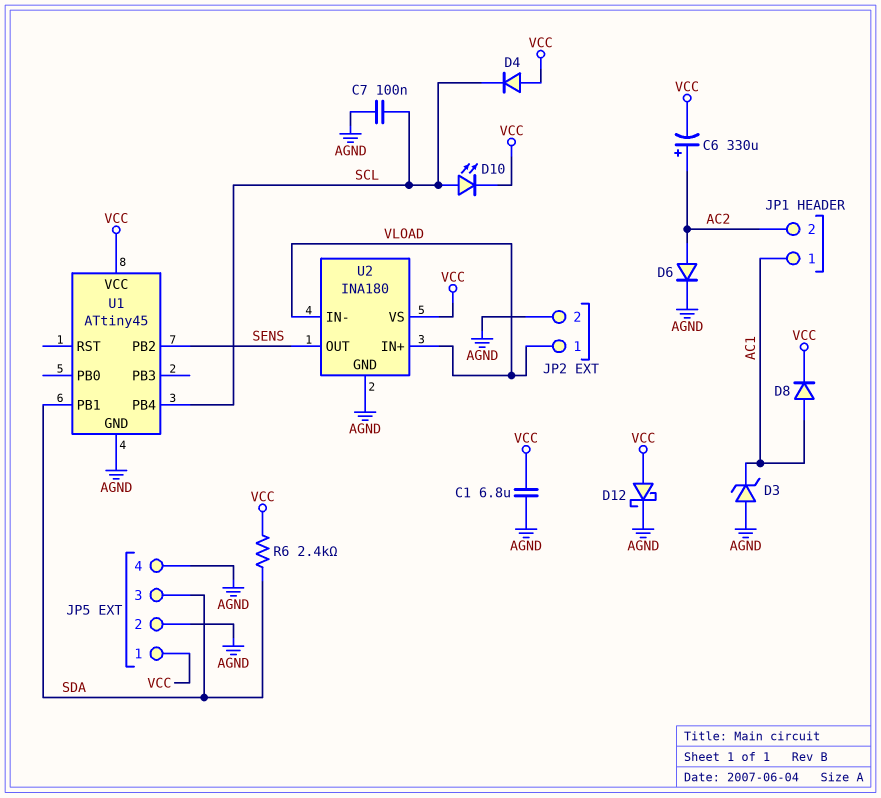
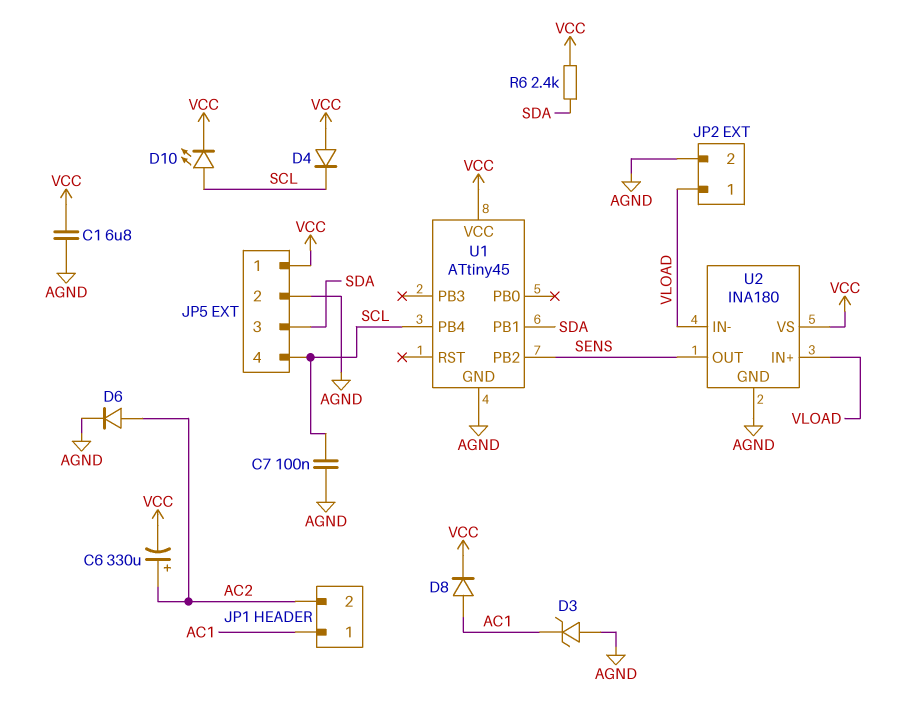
D12: schottky (A VCC, K AGND) -> none
JP5 pin 4: AGND -> SCL

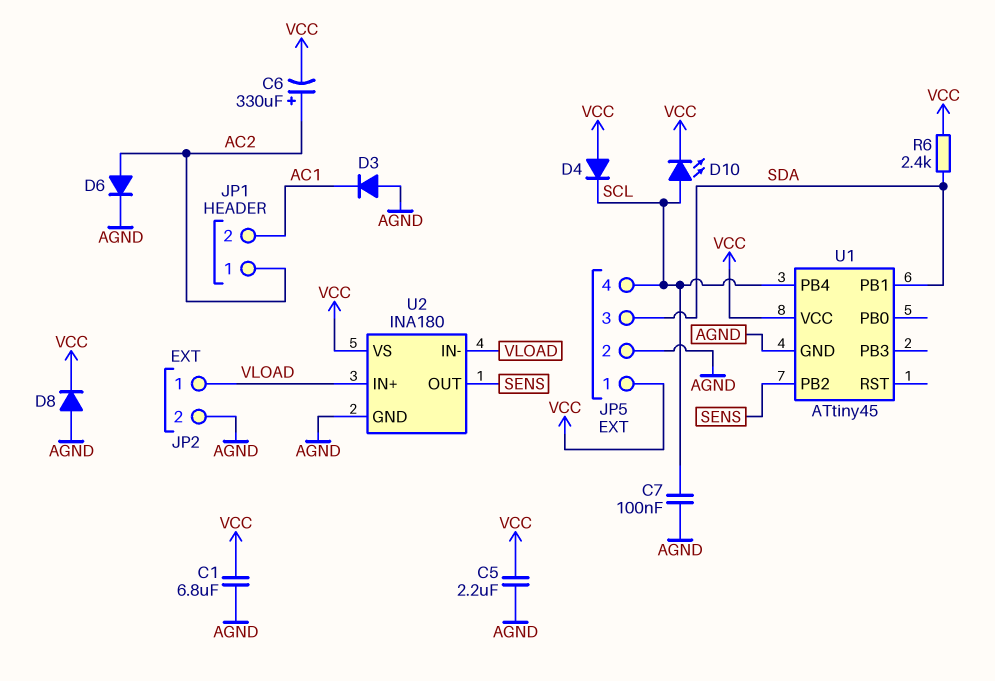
C5: none -> 2.2uF (AGND, VCC)
D3: zener (A AGND, K AC1) -> diode (A AGND, K AC1)
D8: diode (A AC1, K VCC) -> diode (A AGND, K VCC)
JP1 pin 1: AC1 -> AC2
JP1 pin 2: AC2 -> AC1

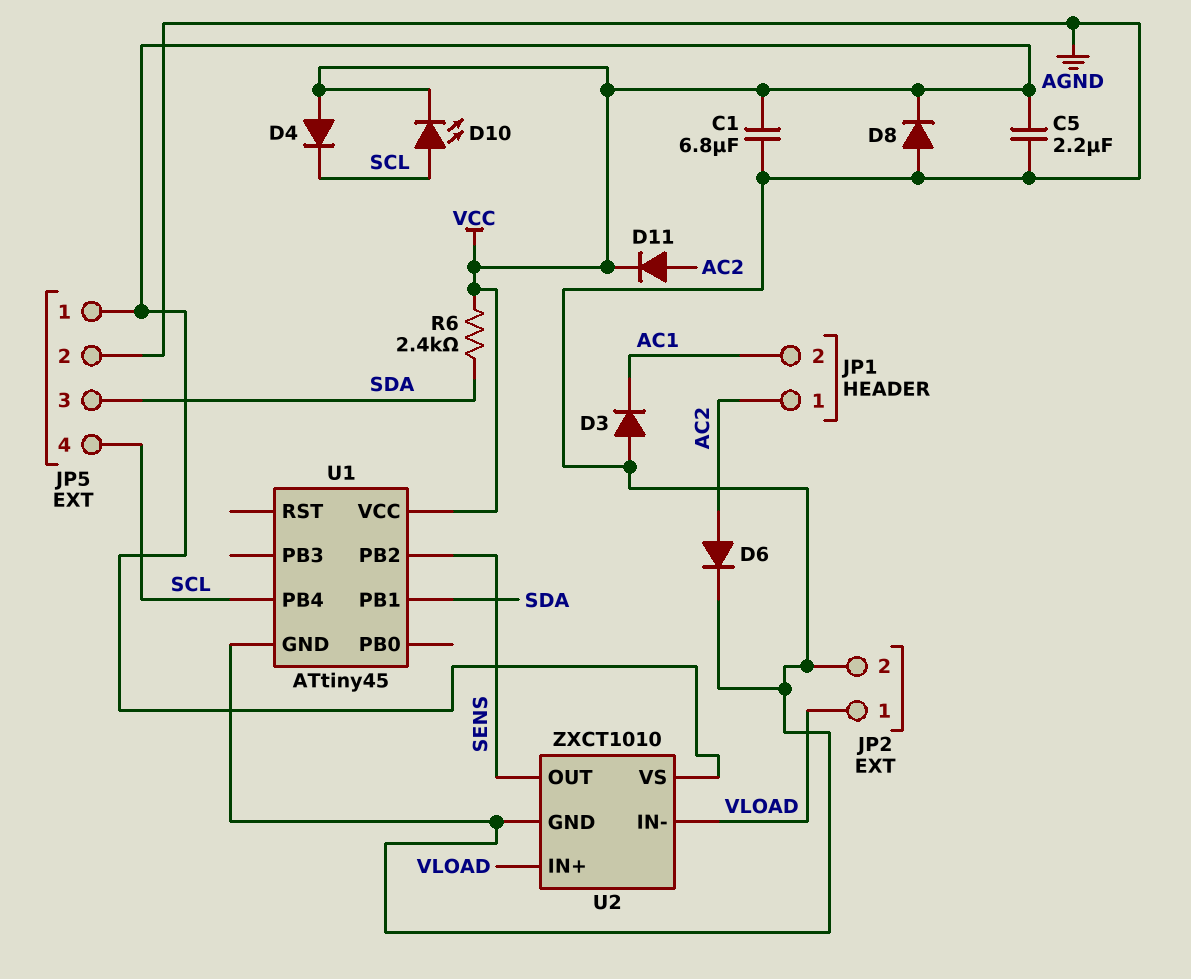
C6: 330uF (plus AC2, minus VCC) -> none
C7: 100nF (AGND, SCL) -> none
D11: none -> diode (A AC2, K VCC)
U2: INA180 -> ZXCT1010

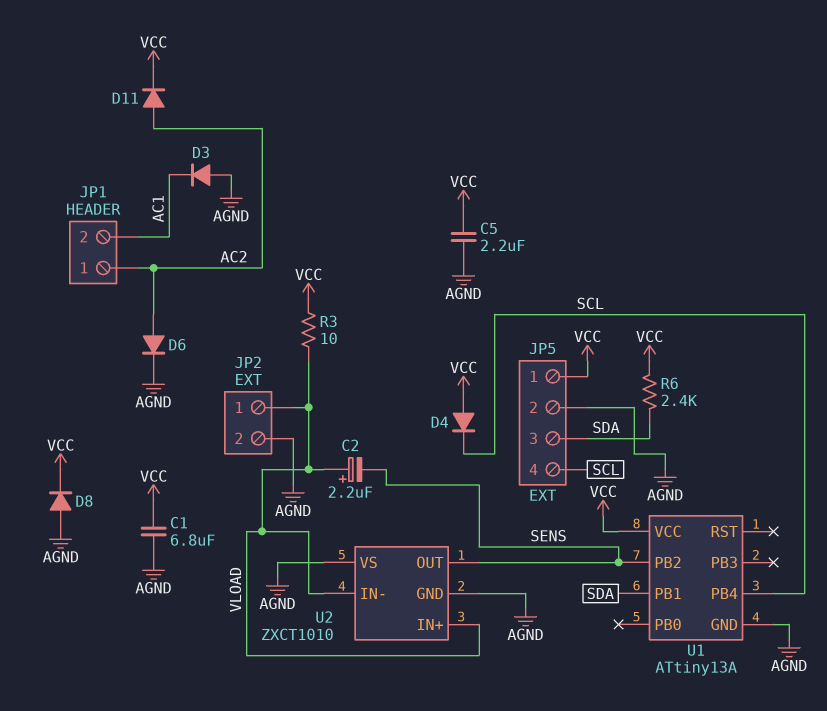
C2: none -> 2.2uF (plus VLOAD, minus SENS)
D10: LED (A SCL, K VCC) -> none
R3: none -> 10 (VCC, VLOAD)
U1: ATtiny45 -> ATtiny13A
U2 pin VS: VCC -> AGND

